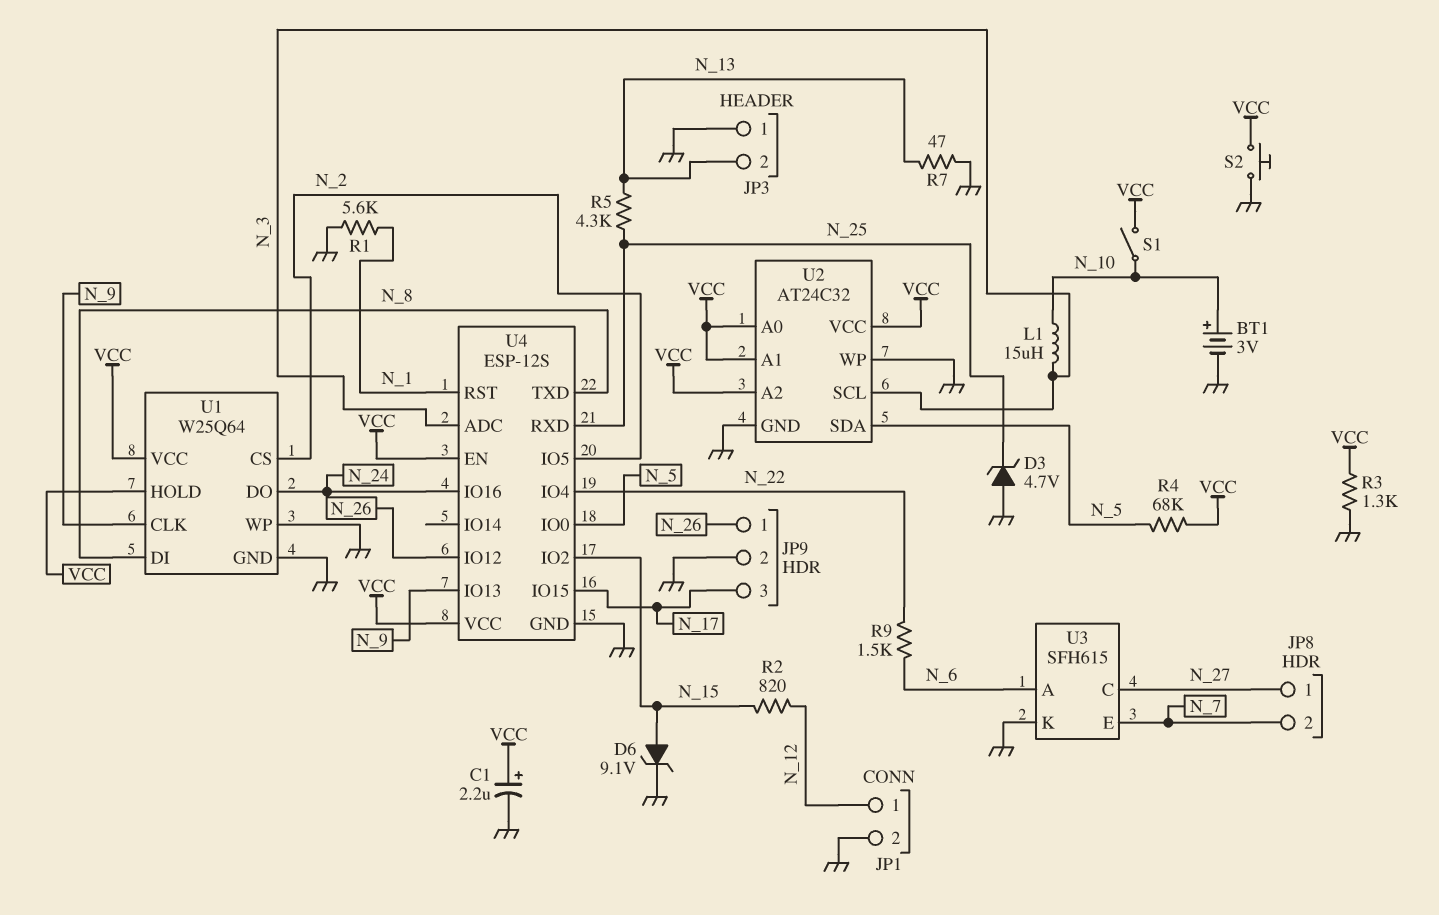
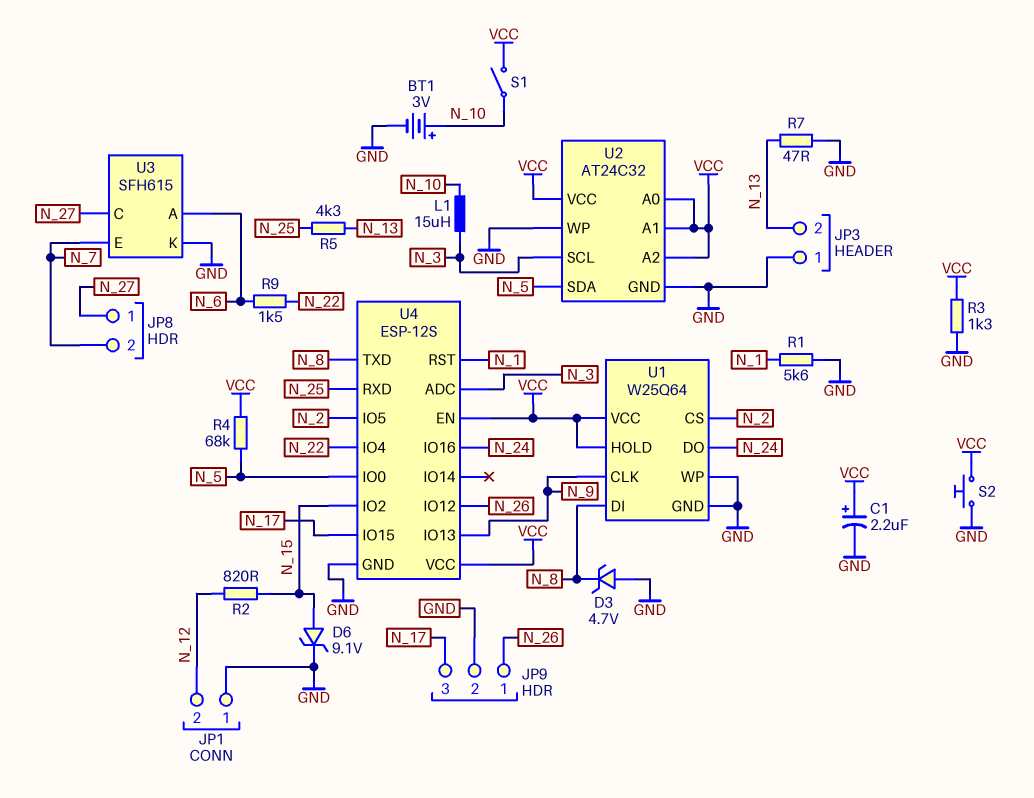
D3: zener 4.7V (A GND, K N_25) -> zener 4.7V (A GND, K N_8)
JP1 pin 1: N_12 -> GND
JP1 pin 2: GND -> N_12

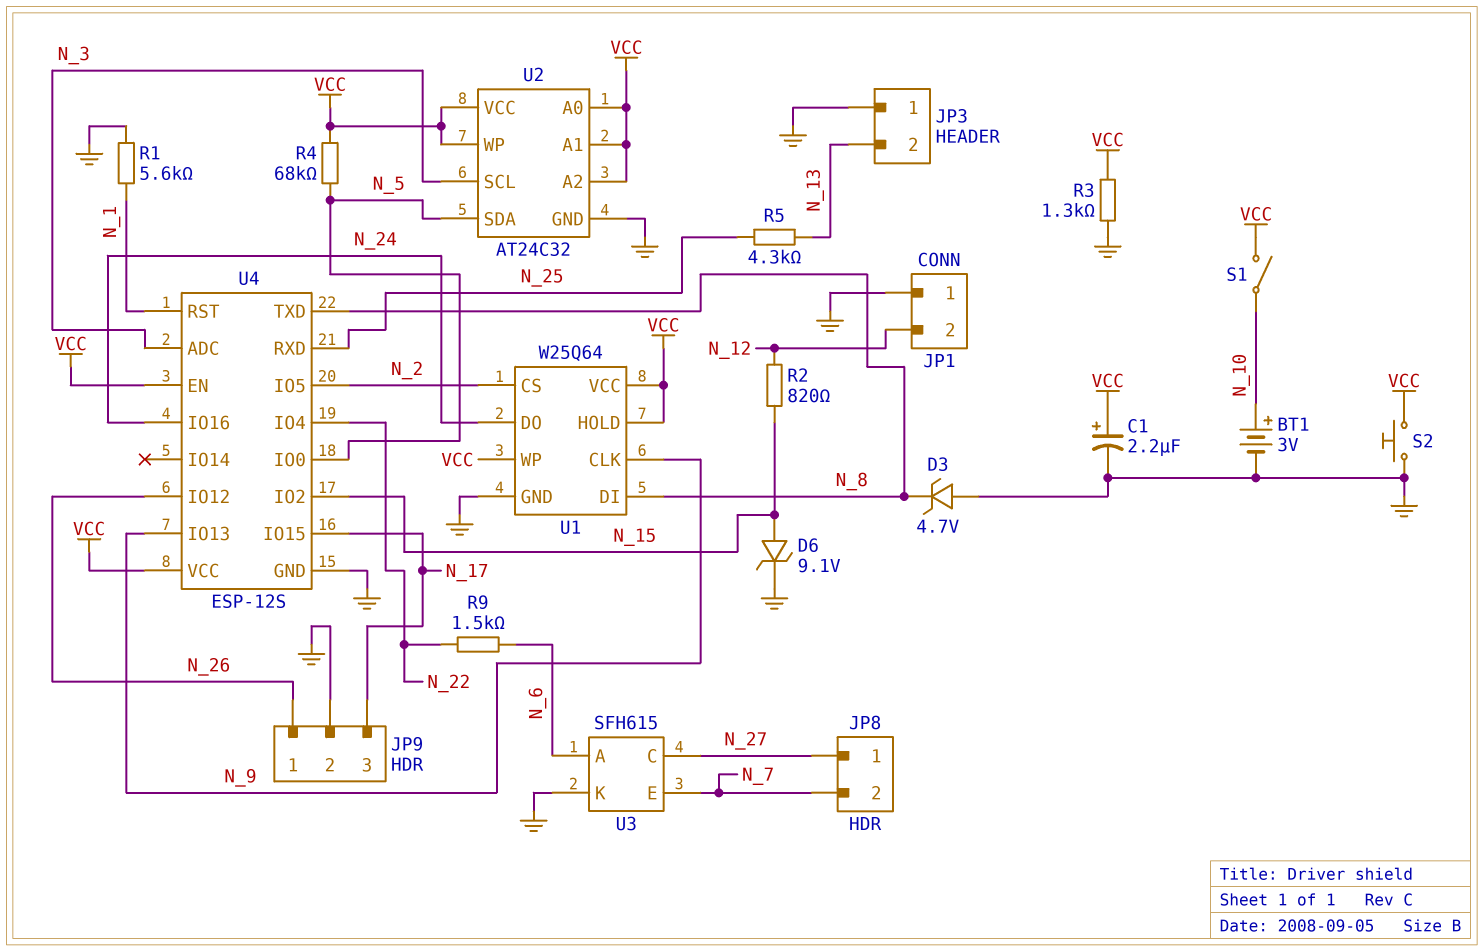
L1: 15uH (N_3, N_10) -> none
R7: 47 (GND, N_13) -> none
U1 pin WP: GND -> VCC
U2 pin WP: GND -> VCC

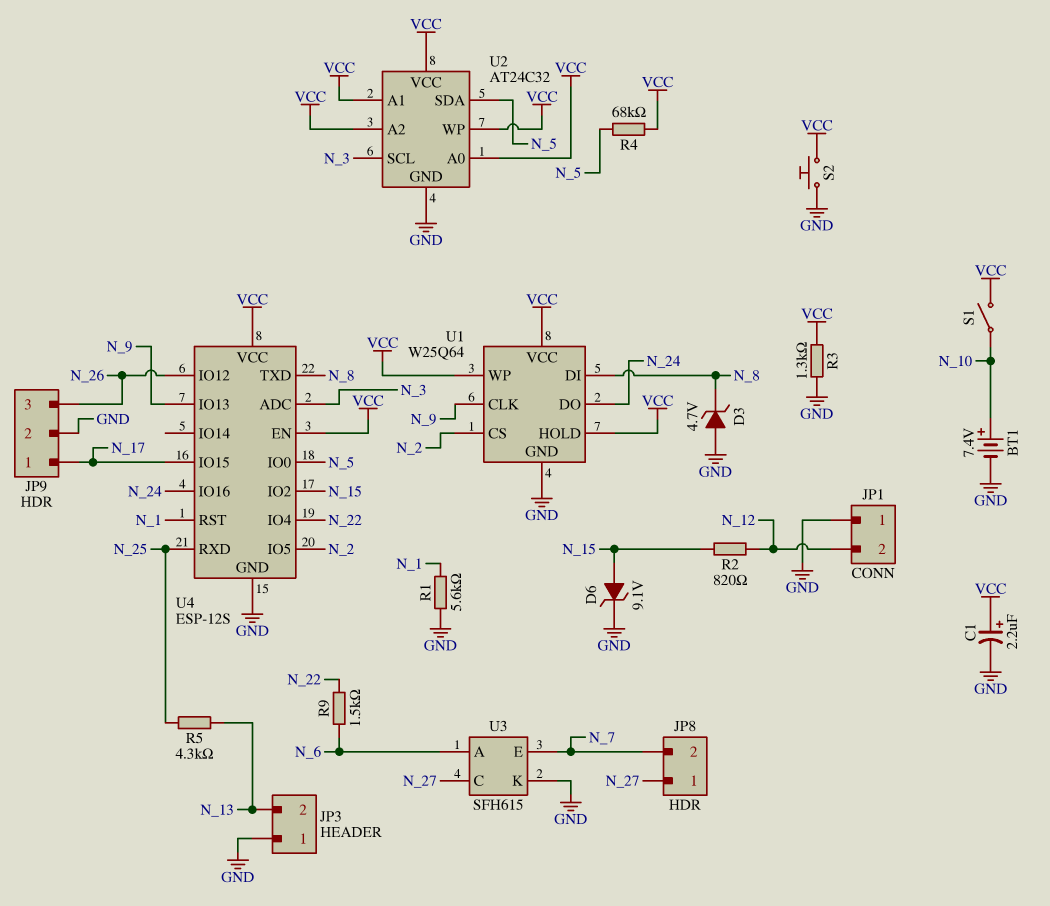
BT1: 3V (plus N_10, minus GND) -> 7.4V (plus N_10, minus GND)
JP9 pin 1: N_26 -> N_17
JP9 pin 3: N_17 -> N_26

